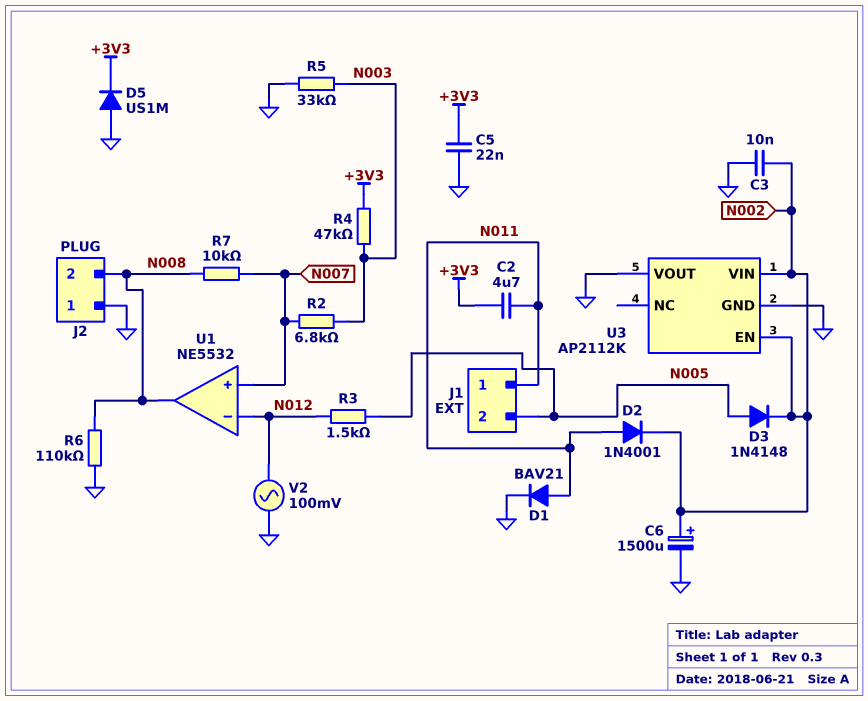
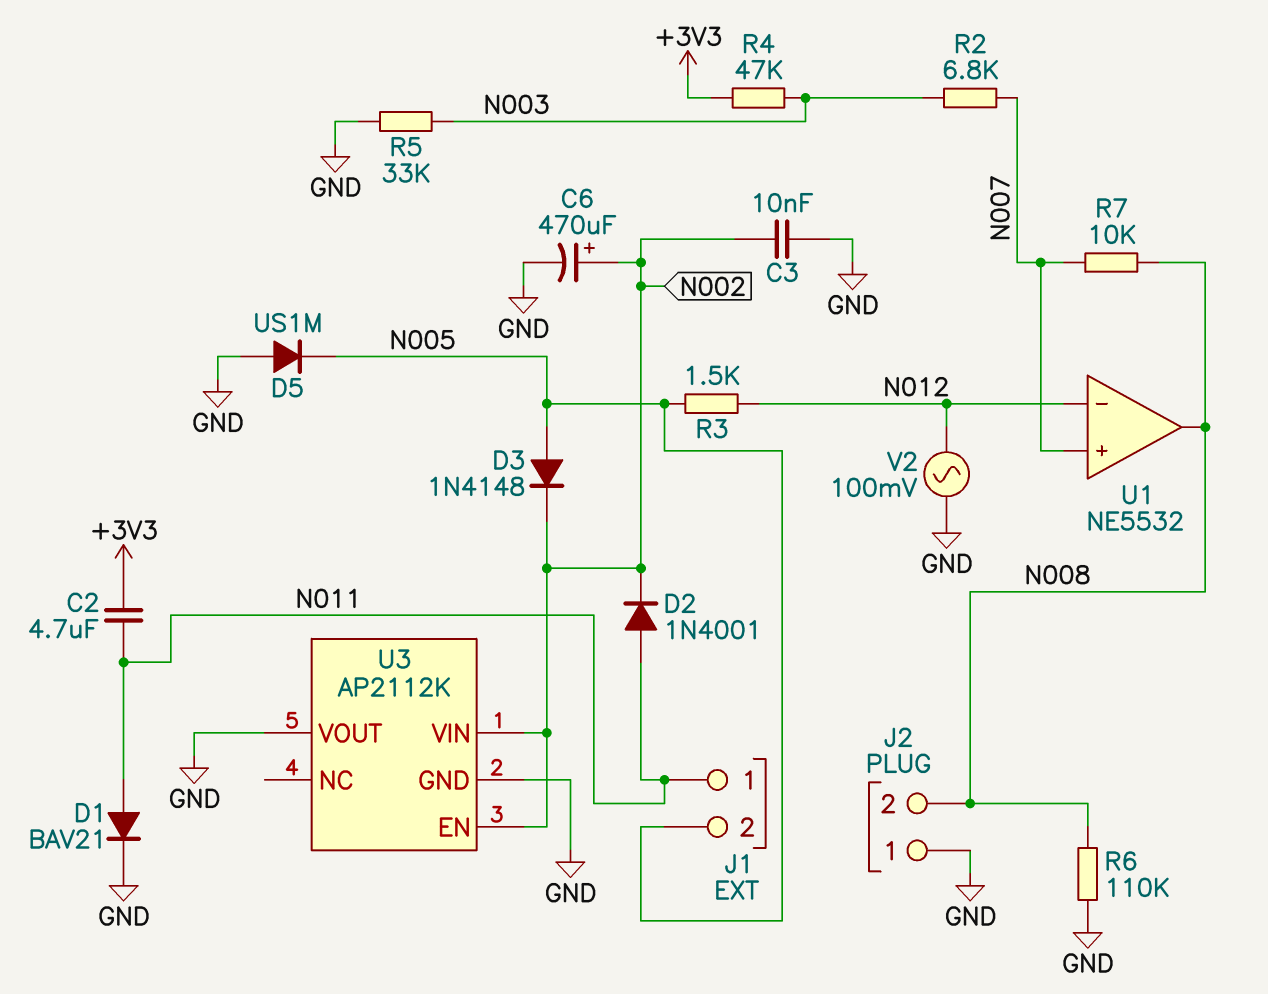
C5: 22nF (+3V3, GND) -> none
C6: 1500uF (plus N002, minus GND) -> 470uF (plus N002, minus GND)
D5: diode US1M (A GND, K +3V3) -> diode US1M (A GND, K N005)

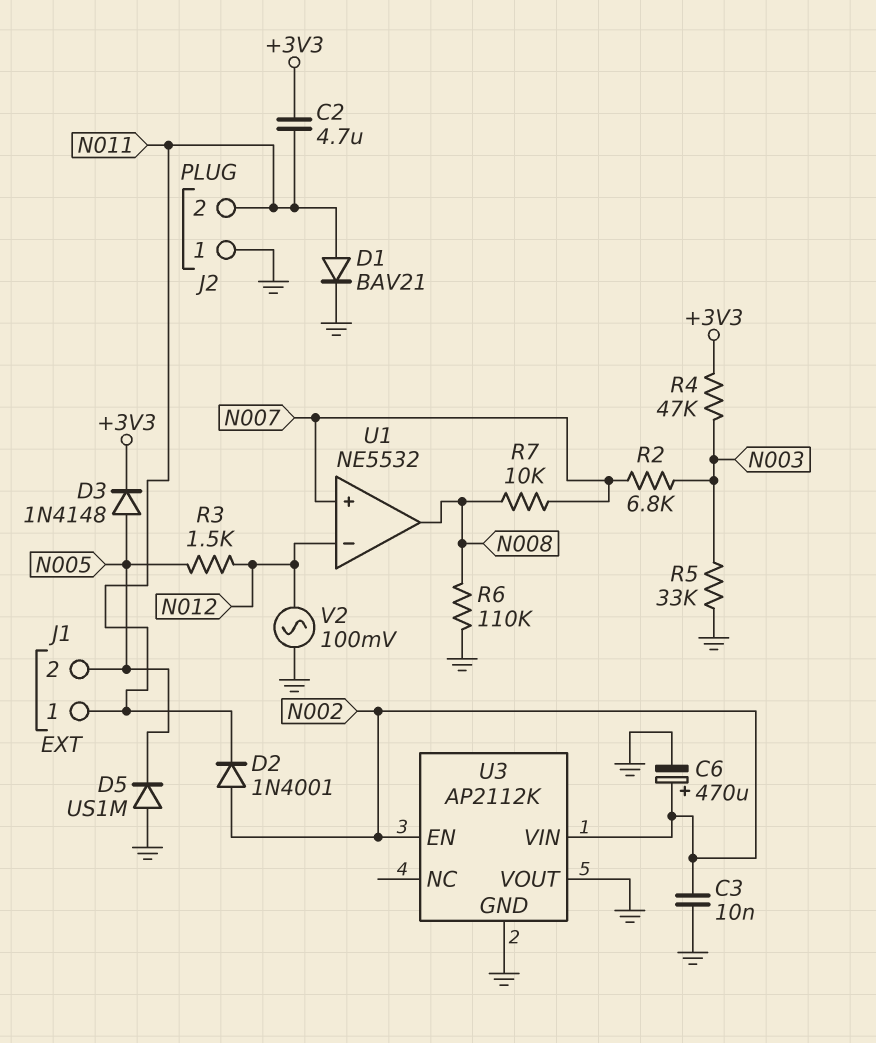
D2: diode 1N4001 (A N011, K N002) -> diode 1N4001 (A N002, K N011)
D3: diode 1N4148 (A N005, K N002) -> diode 1N4148 (A N005, K +3V3)
J2 pin 2: N008 -> N011

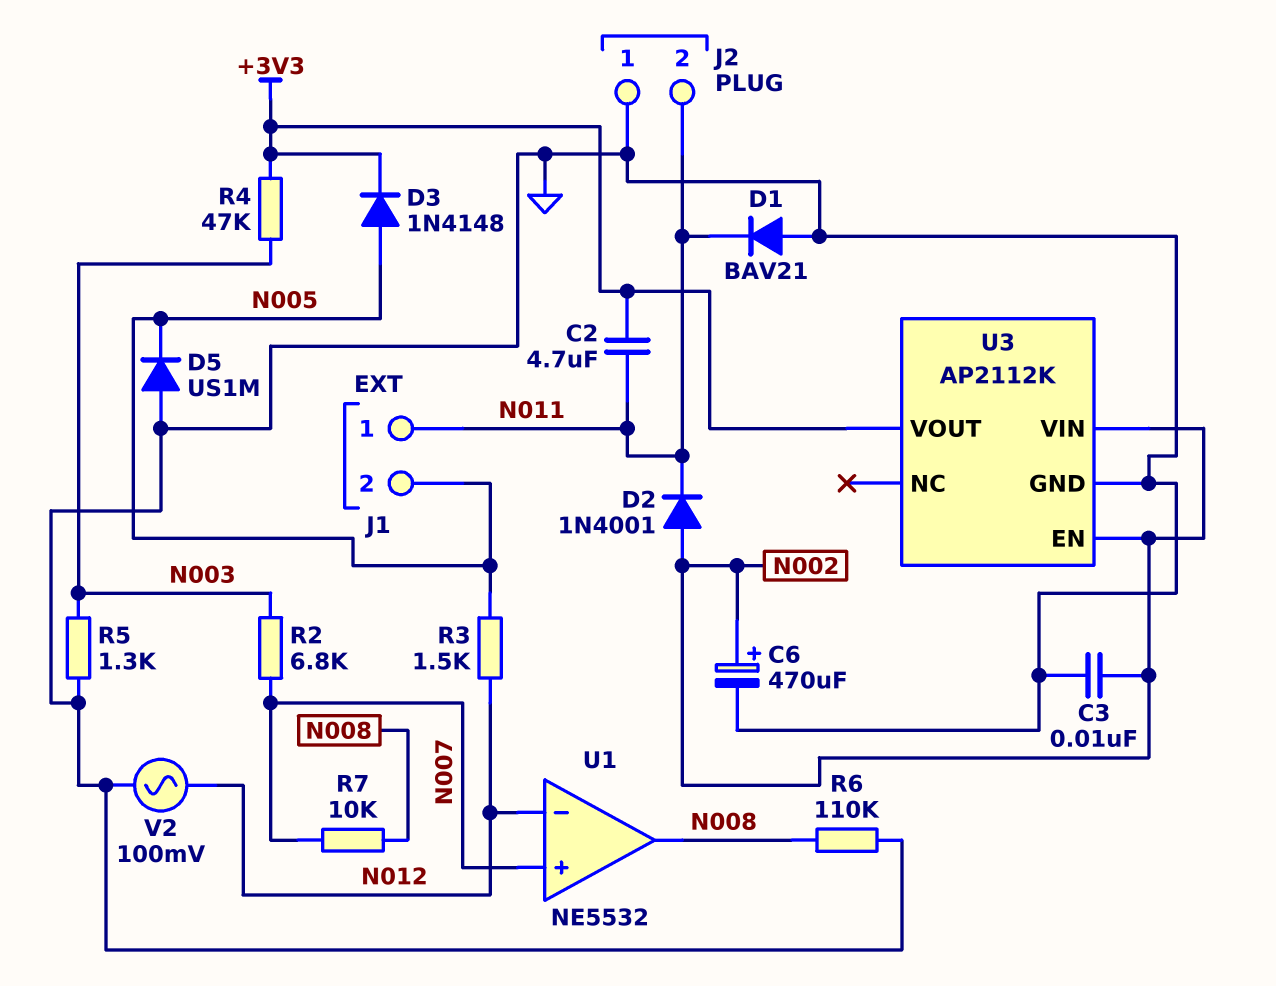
D1: diode BAV21 (A N011, K GND) -> diode BAV21 (A GND, K N011)
R5: 33k (GND, N003) -> 1.3k (GND, N003)
U3 pin VOUT: GND -> +3V3

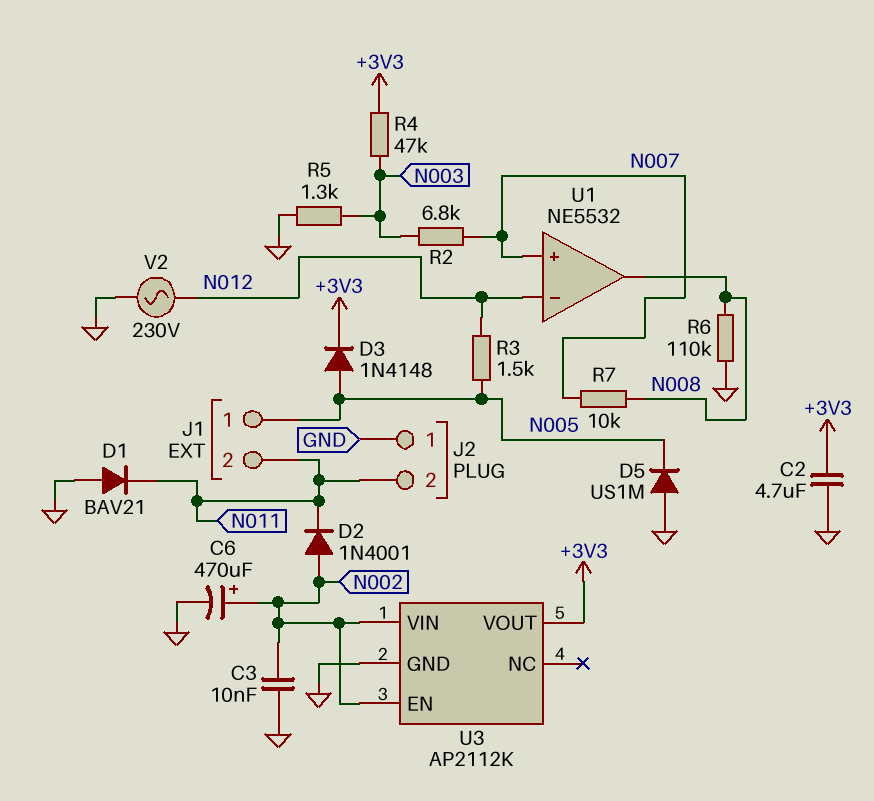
C2: 4.7uF (+3V3, N011) -> 4.7uF (+3V3, GND)
J1 pin 1: N011 -> N005
J1 pin 2: N005 -> N011
V2: AC 100mV (GND, N012) -> AC 230V (GND, N012)

